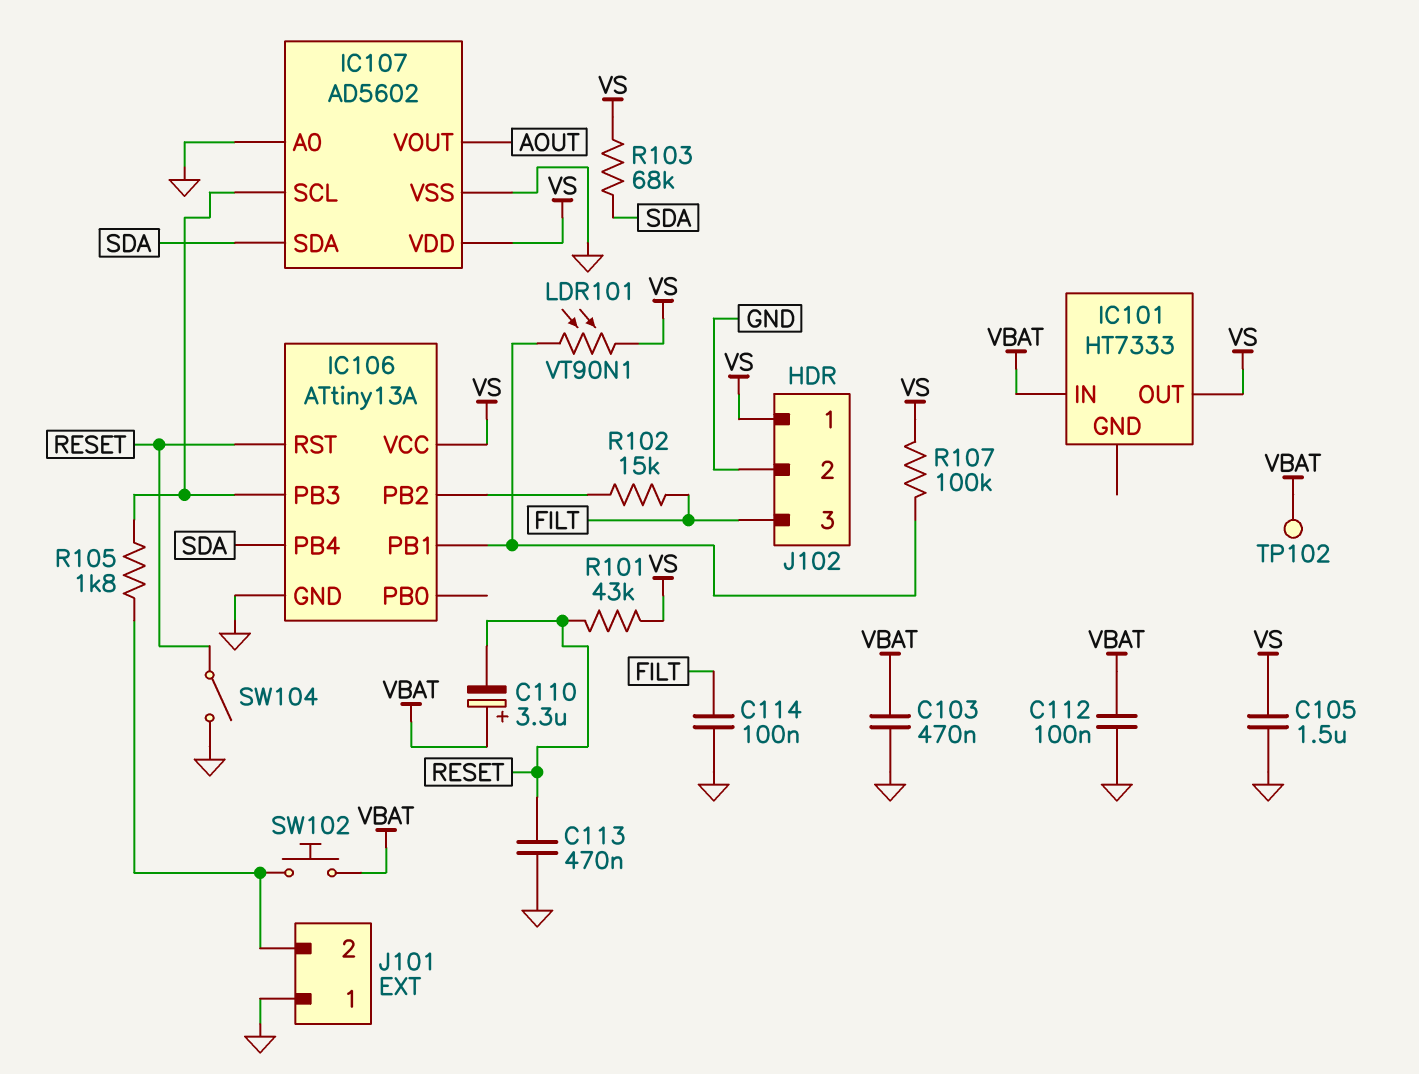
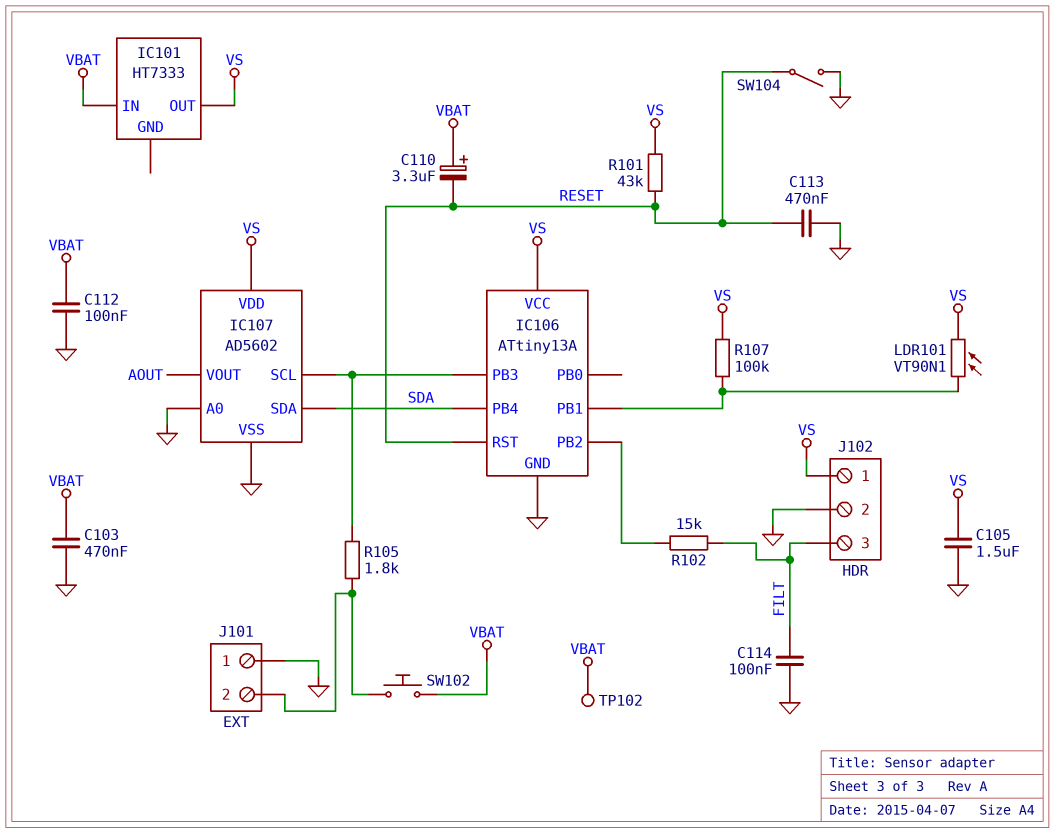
R103: 68k (SDA, VS) -> none

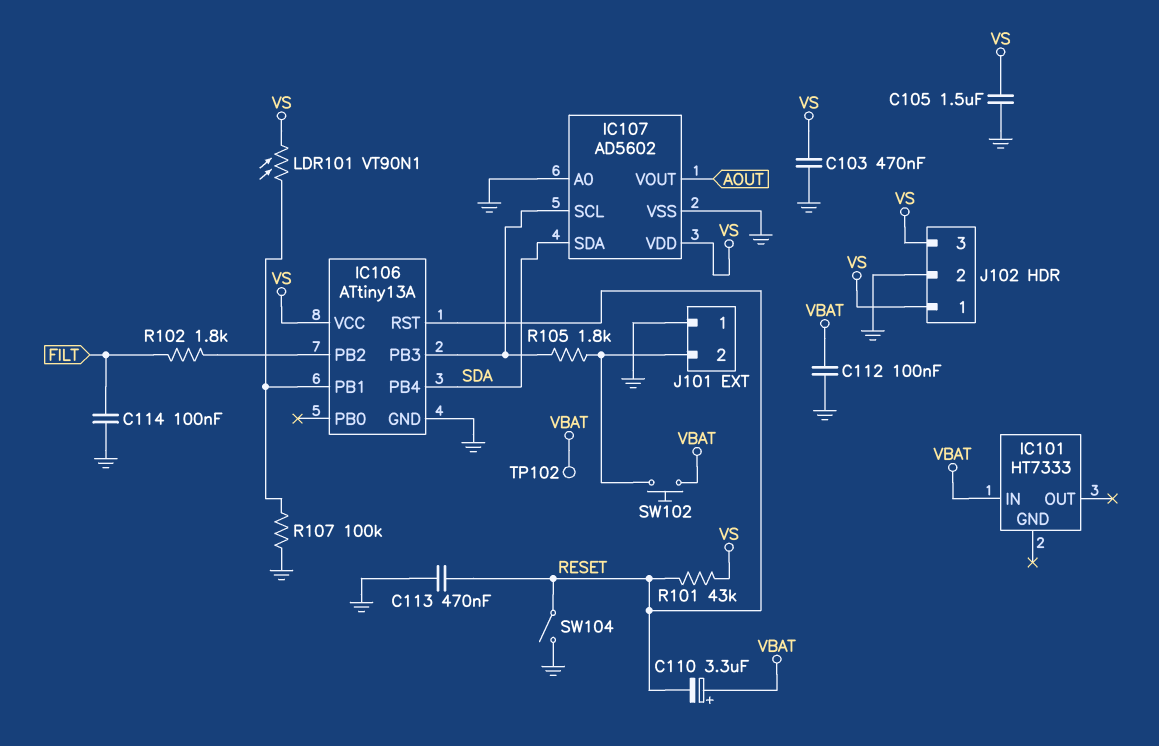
C103: 470nF (GND, VBAT) -> 470nF (GND, VS)
IC101 pin OUT: VS -> none
J102 pin 3: FILT -> VS
R102: 15k (FILT, IC106/PB2) -> 1.8k (FILT, IC106/PB2)
R107: 100k (IC106/PB1, VS) -> 100k (GND, IC106/PB1)

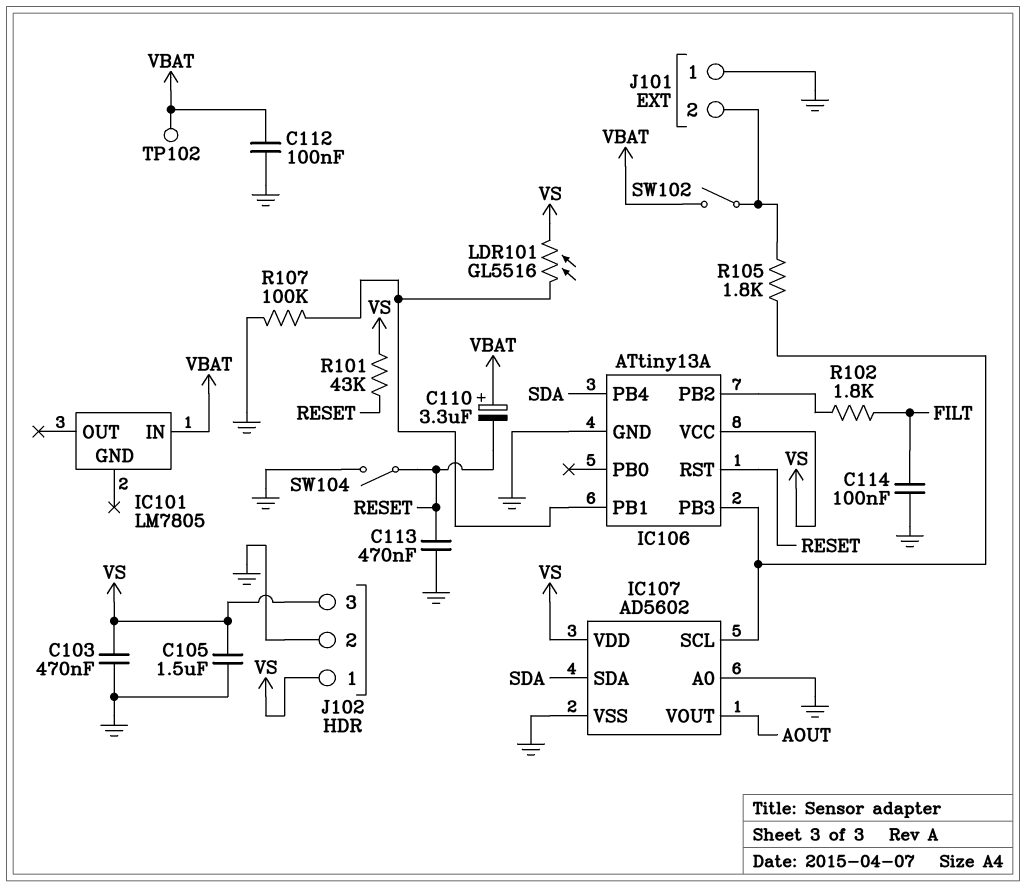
IC101: HT7333 -> LM7805
LDR101: VT90N1 (IC106/PB1, VS) -> GL5516 (IC106/PB1, VS)
SW102: button (J101/2, VBAT) -> switch (J101/2, VBAT)

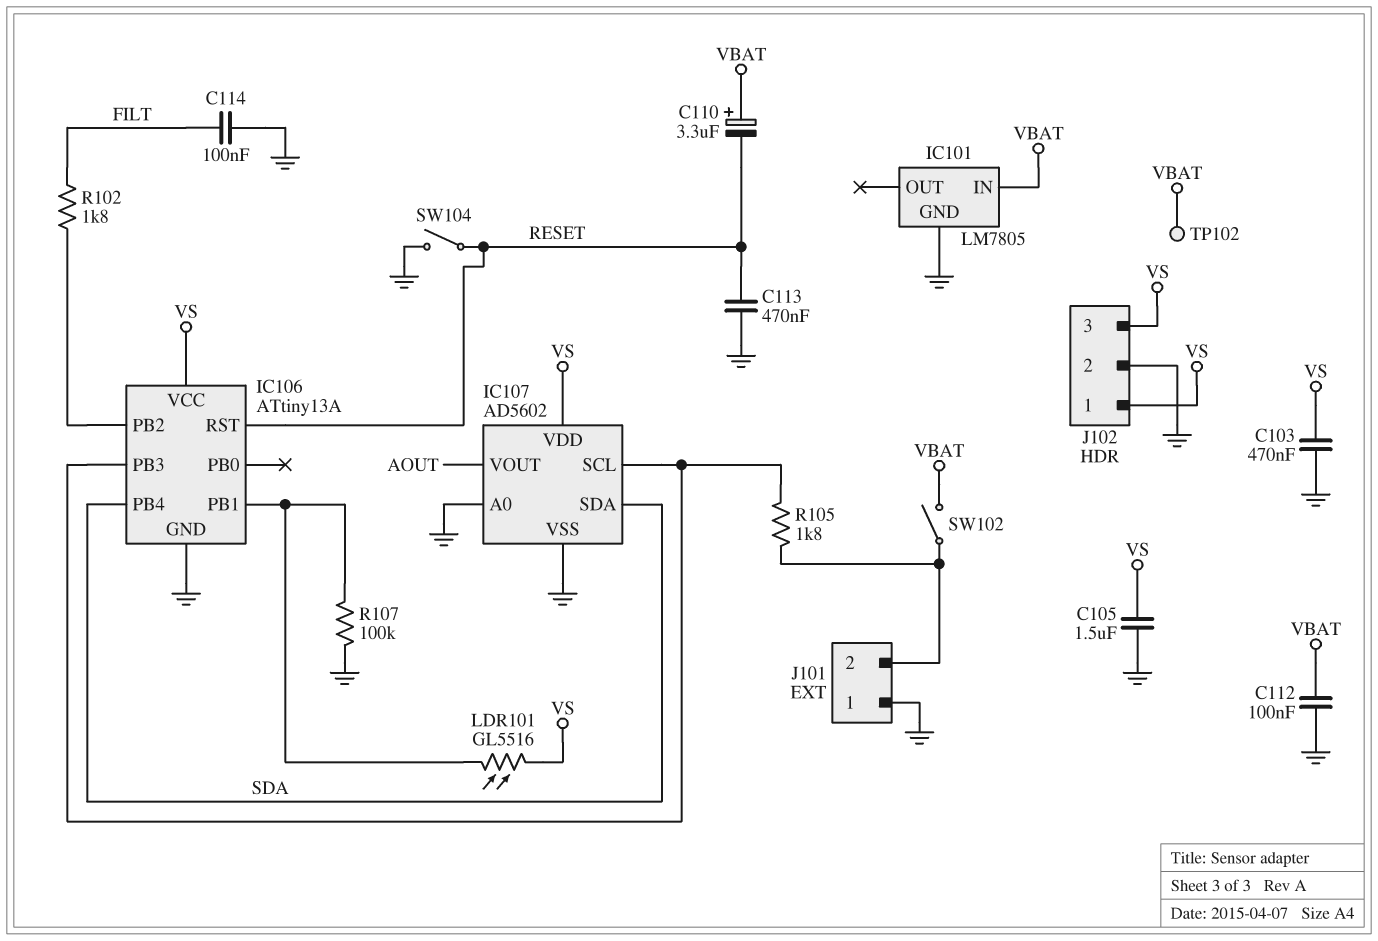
IC101 pin GND: none -> GND
R101: 43k (RESET, VS) -> none

